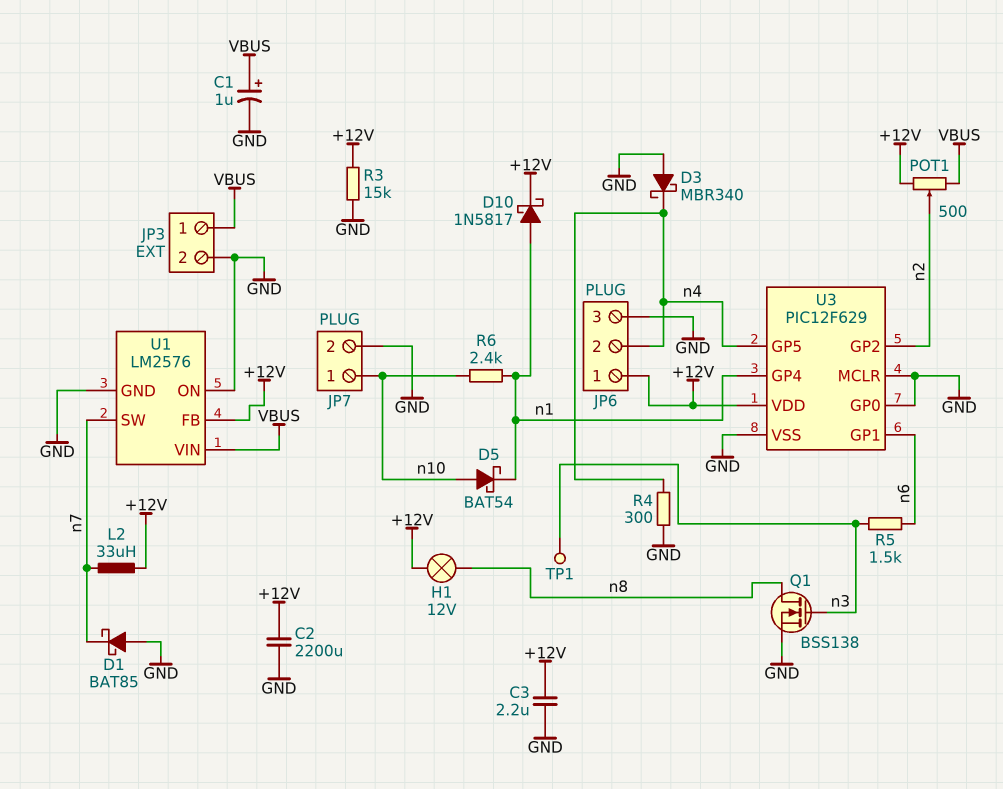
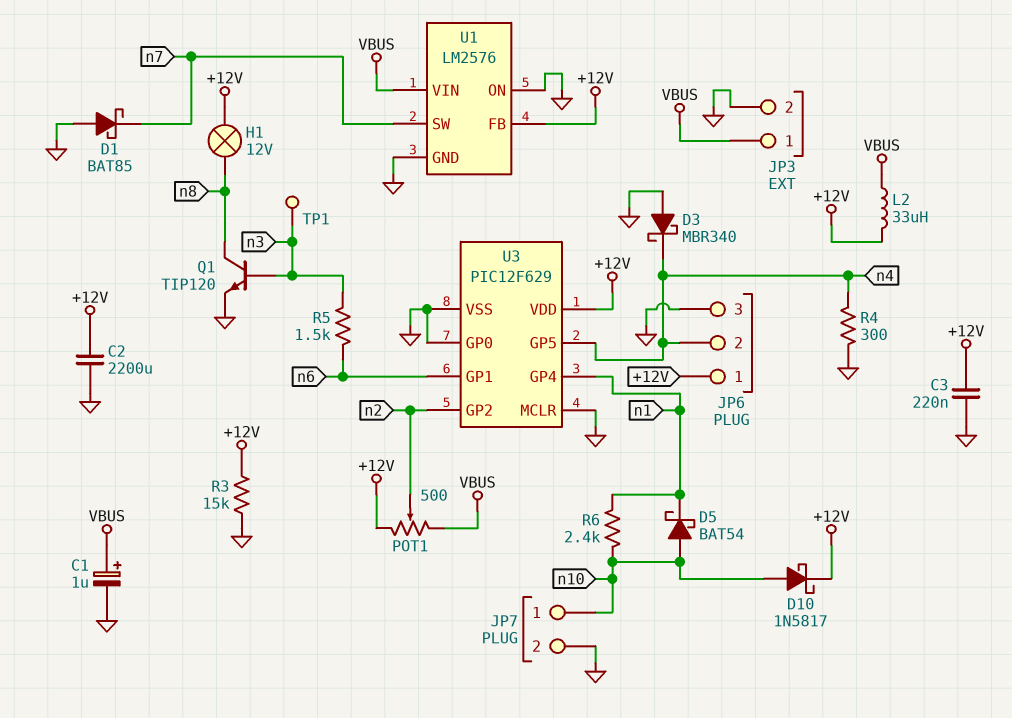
C3: 2.2uF (+12V, GND) -> 220nF (+12V, GND)
D10: schottky 1N5817 (A n1, K +12V) -> schottky 1N5817 (A n10, K +12V)
L2: 33uH (+12V, n7) -> 33uH (+12V, VBUS)
Q1: NMOS BSS138 (G n3, D n8, S GND) -> NPN TIP120 (B n3, C n8, E GND)

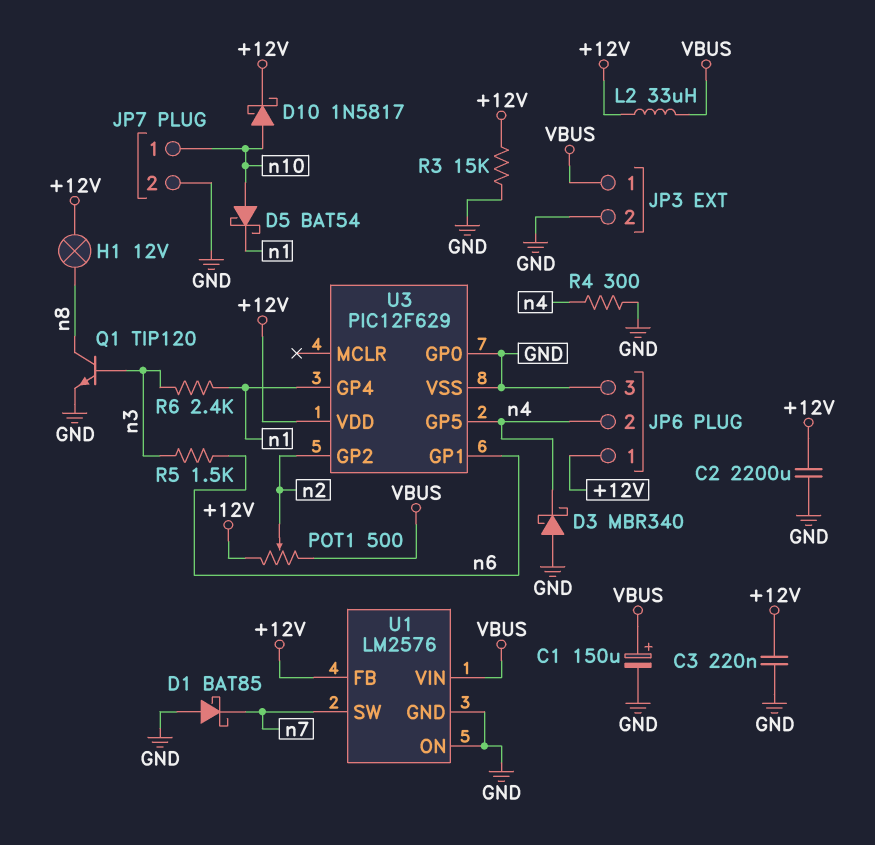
C1: 1uF (plus VBUS, minus GND) -> 150uF (plus VBUS, minus GND)
R6: 2.4k (n1, n10) -> 2.4k (n1, n3)
TP1: test point (n3) -> none
U3 pin MCLR: GND -> none

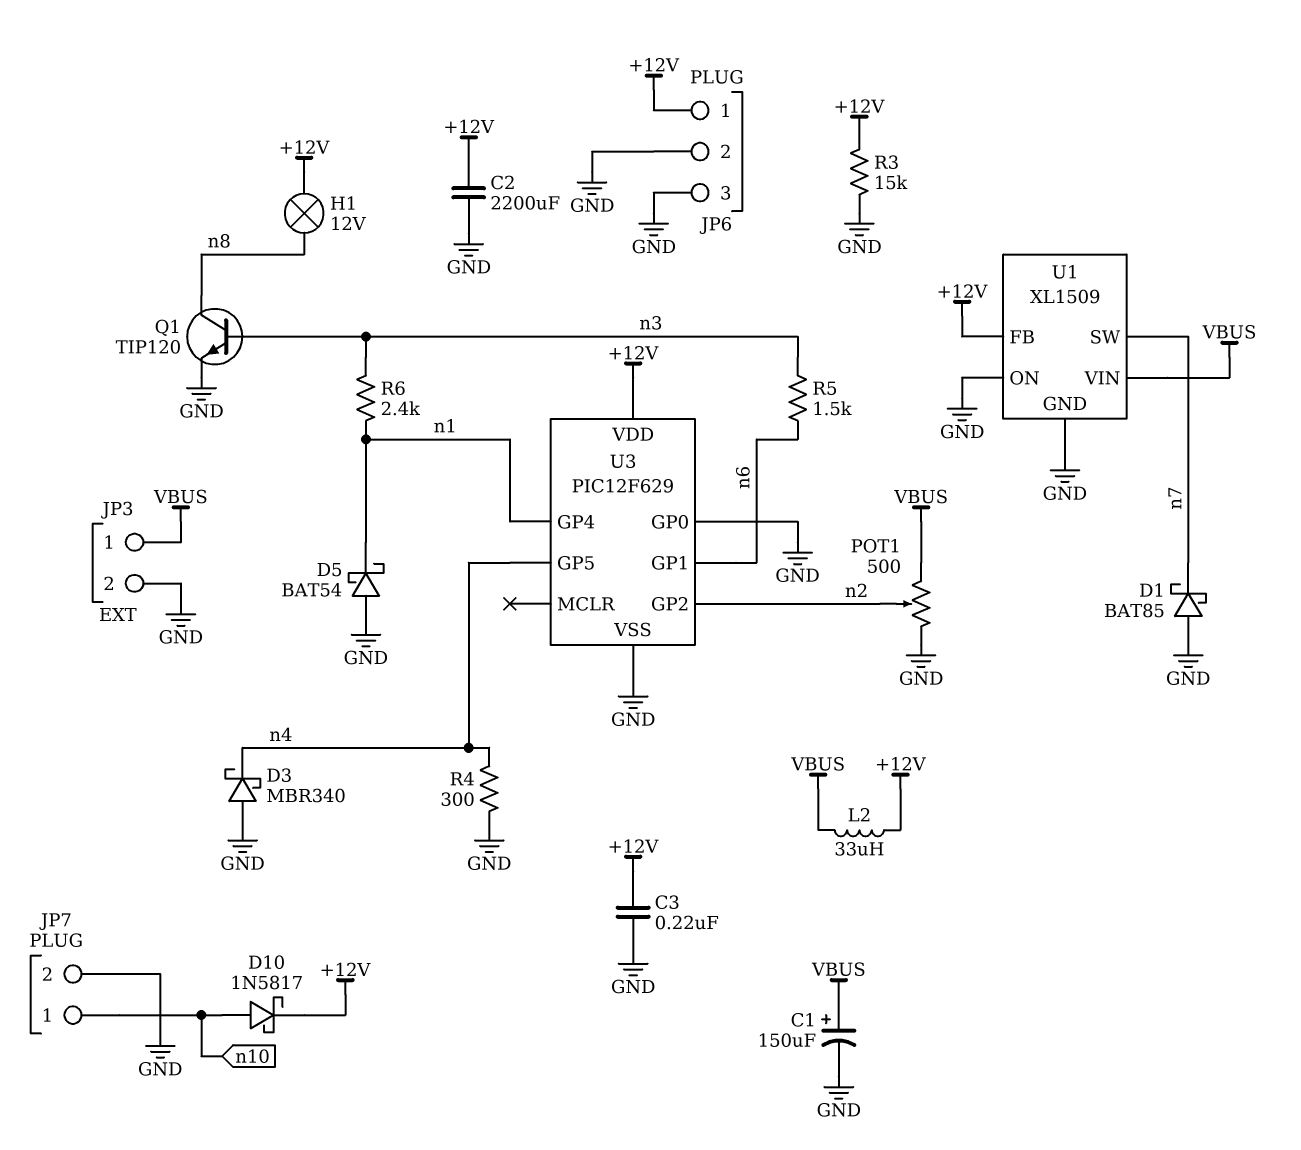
D5: schottky BAT54 (A n10, K n1) -> schottky BAT54 (A GND, K n1)
JP6 pin 2: n4 -> GND
POT1: 500 (+12V, VBUS, wiper n2) -> 500 (GND, VBUS, wiper n2)
U1: LM2576 -> XL1509

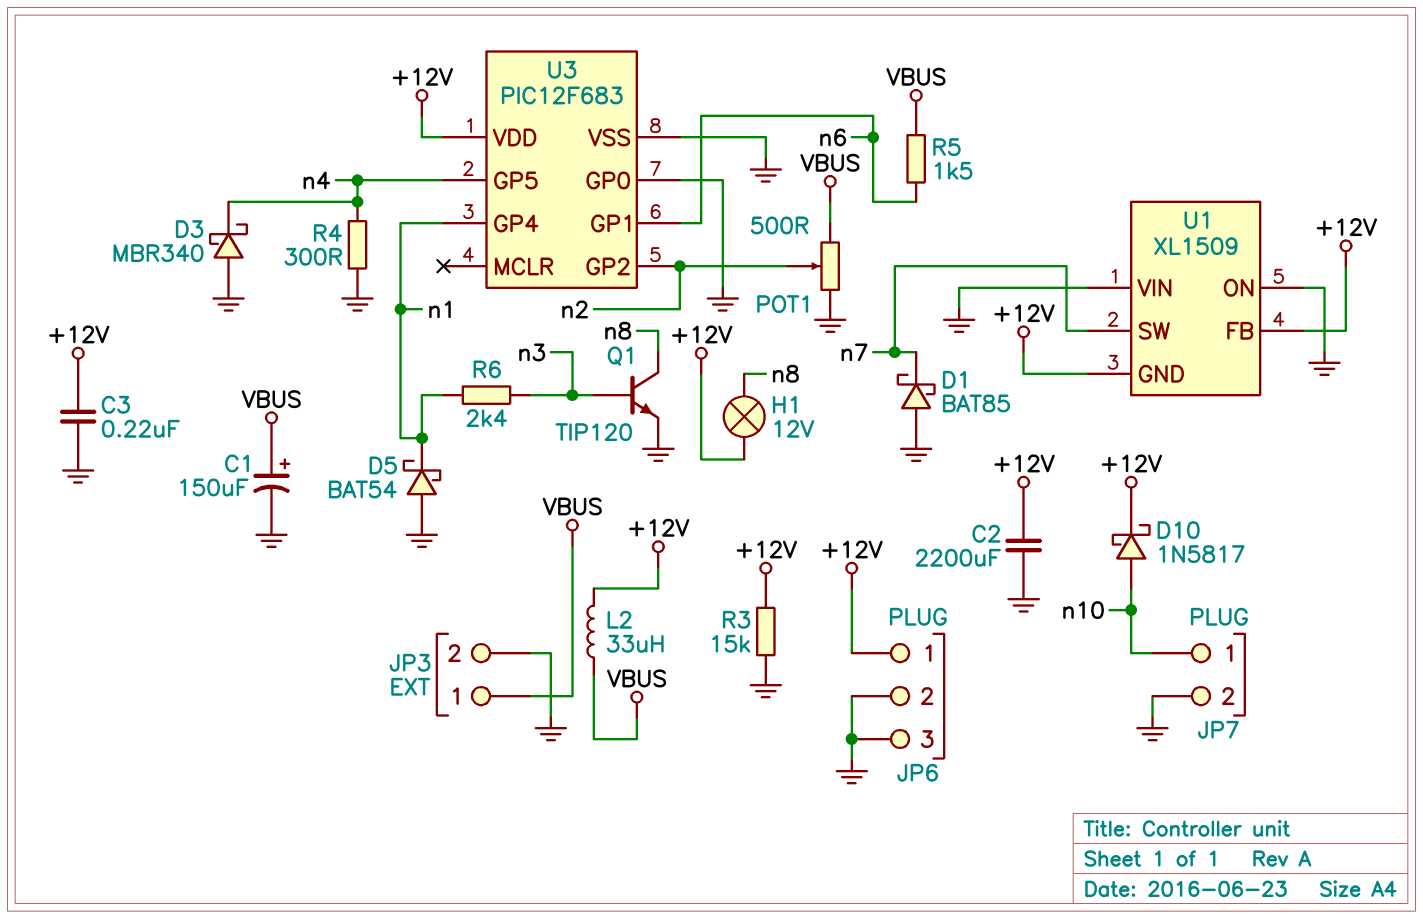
R5: 1.5k (n3, n6) -> 1.5k (VBUS, n6)
U1 pin GND: GND -> +12V
U1 pin VIN: VBUS -> GND
U3: PIC12F629 -> PIC12F683

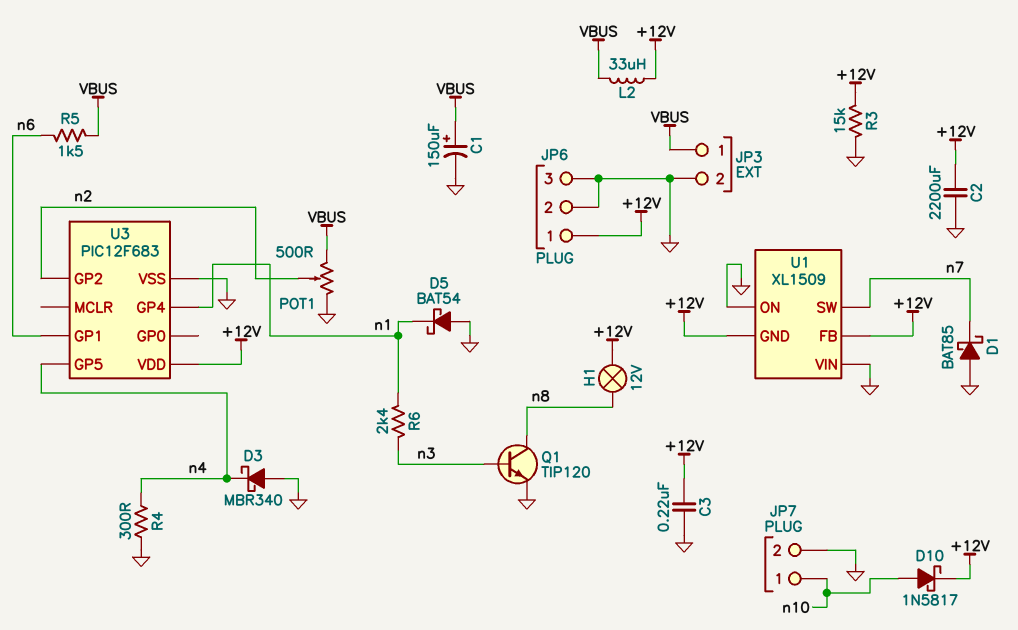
U3 pin GP0: GND -> none

